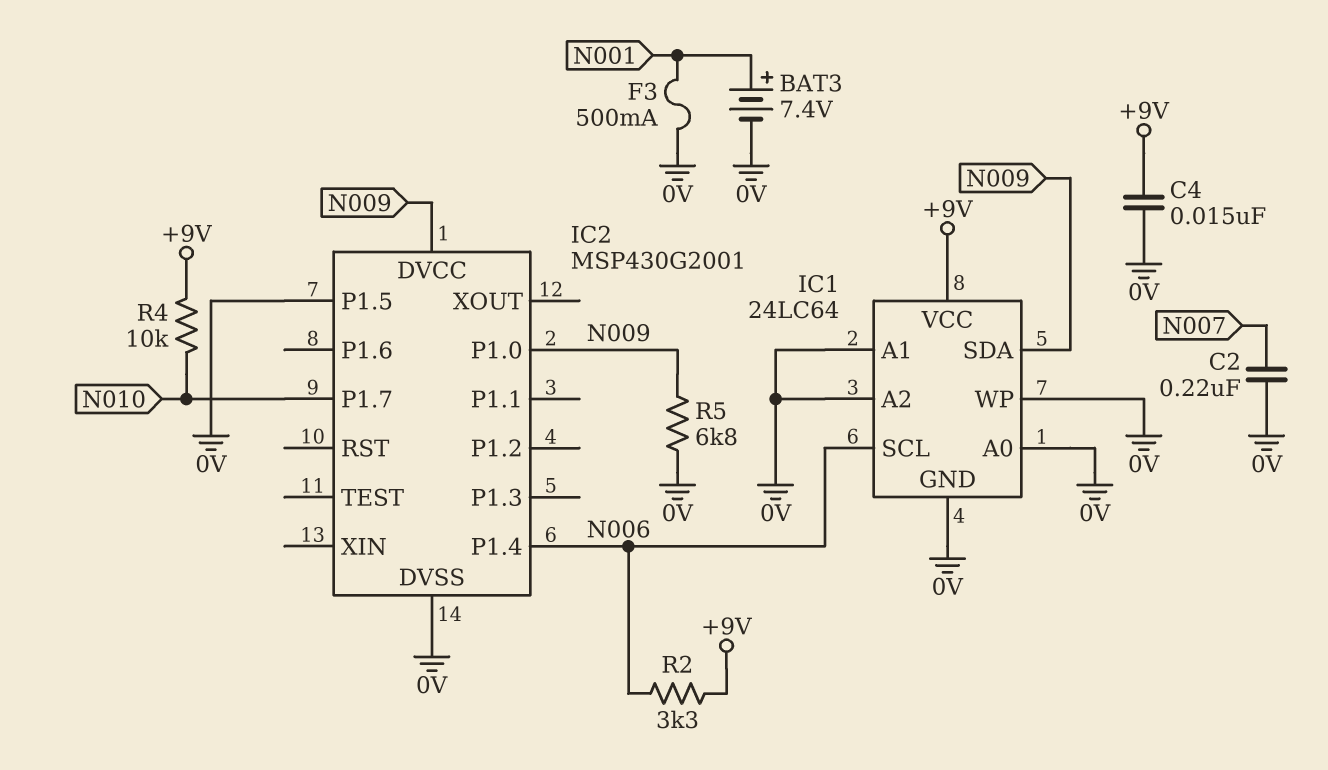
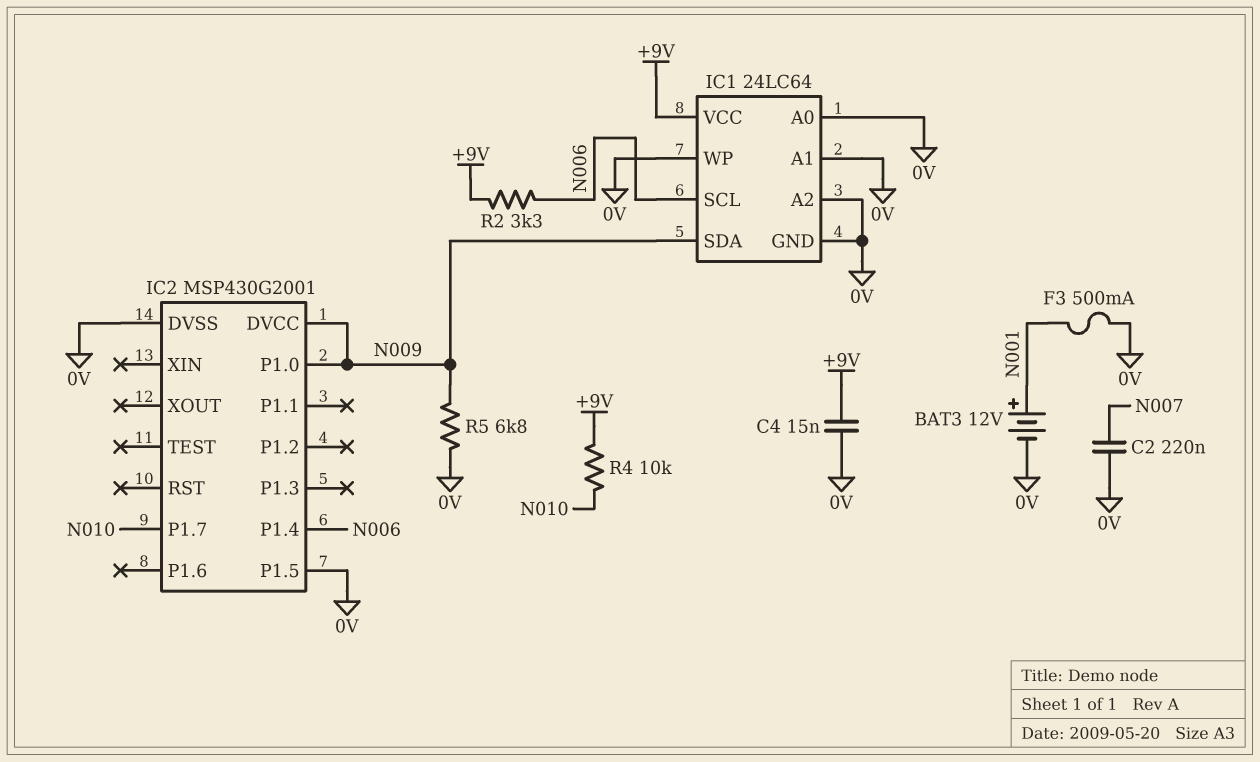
BAT3: 7.4V (plus N001, minus 0V) -> 12V (plus N001, minus 0V)

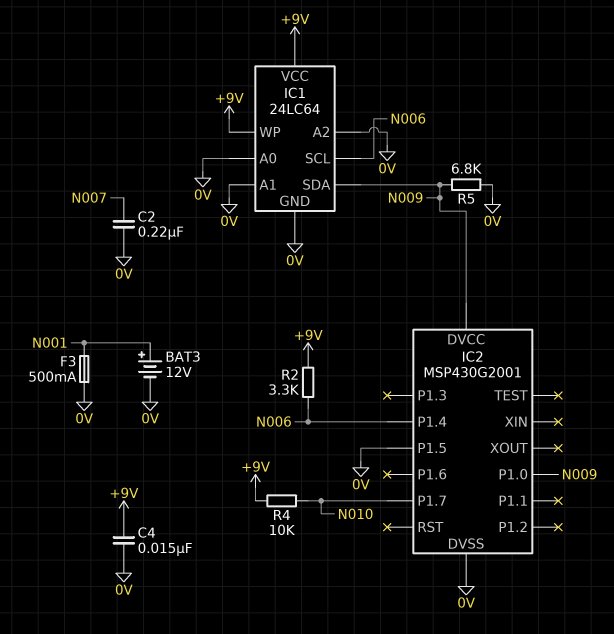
IC1 pin WP: 0V -> +9V

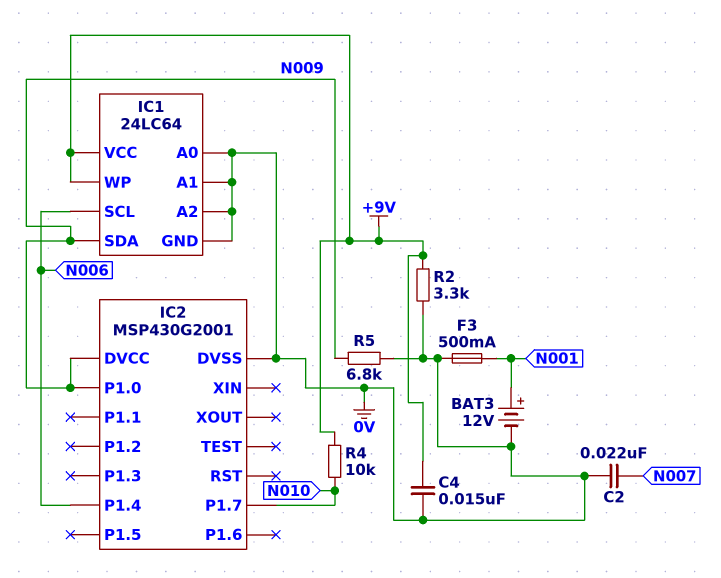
C2: 220nF (0V, N007) -> 22nF (0V, N007)
IC2 pin P1.5: 0V -> none
R2: 3.3k (+9V, N006) -> 3.3k (+9V, 0V)

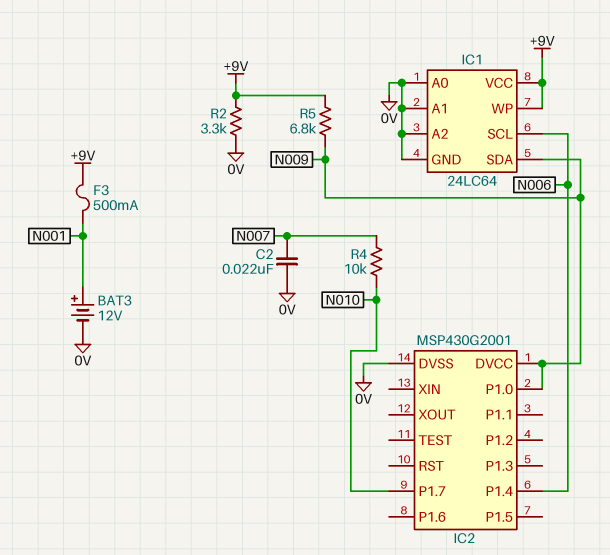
C4: 15nF (+9V, 0V) -> none
F3: 500mA (0V, N001) -> 500mA (+9V, N001)
R4: 10k (+9V, N010) -> 10k (N007, N010)
R5: 6.8k (0V, N009) -> 6.8k (+9V, N009)

